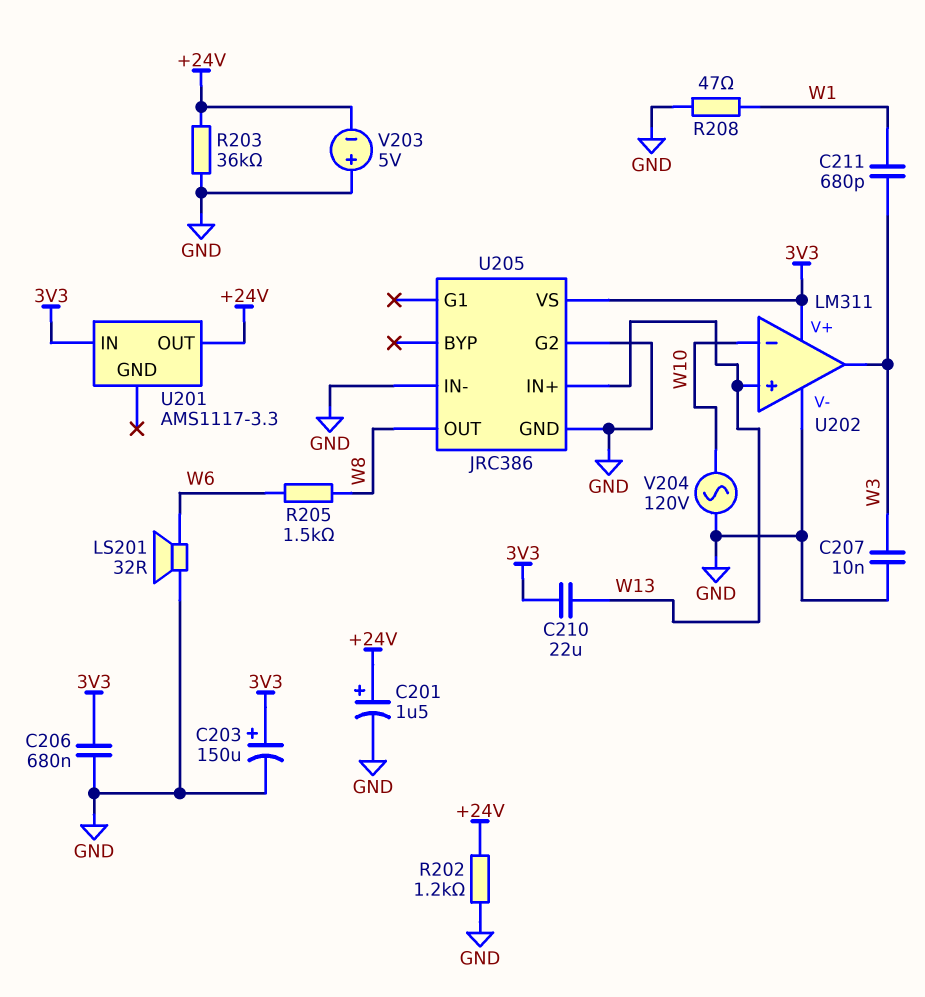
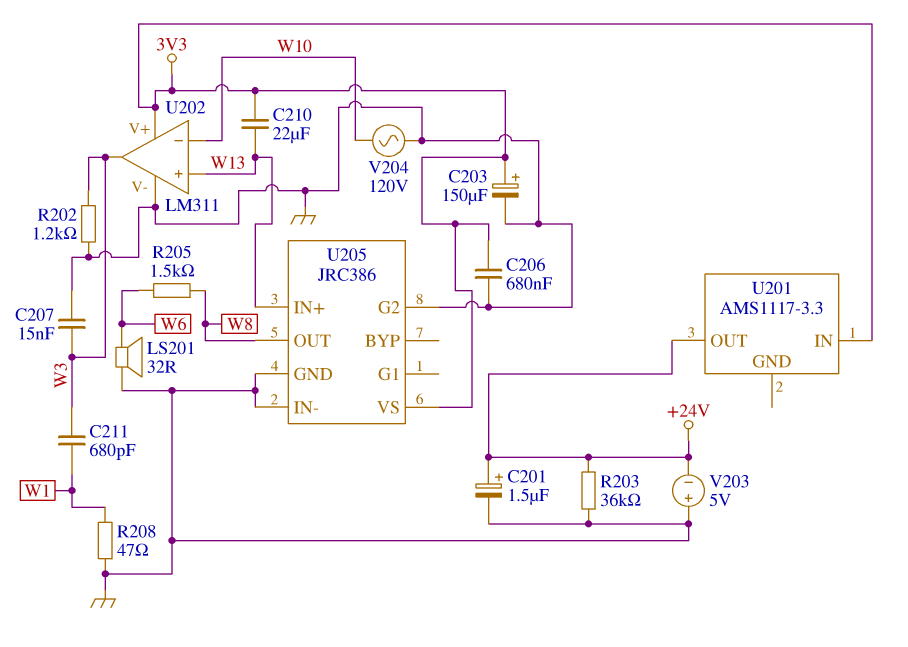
C207: 10nF (GND, W3) -> 15nF (GND, W3)
R202: 1.2k (+24V, GND) -> 1.2k (GND, W3)

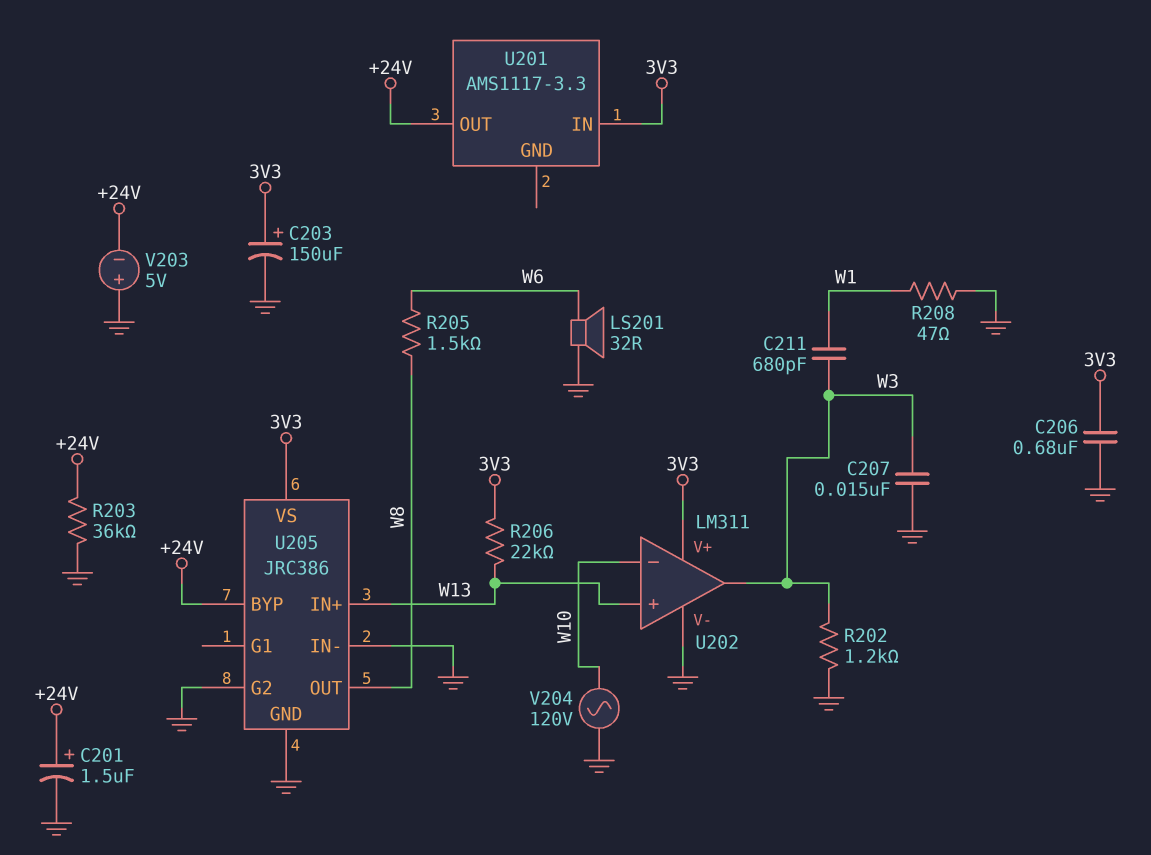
C210: 22uF (3V3, W13) -> none
R206: none -> 22k (3V3, W13)
U205 pin BYP: none -> +24V

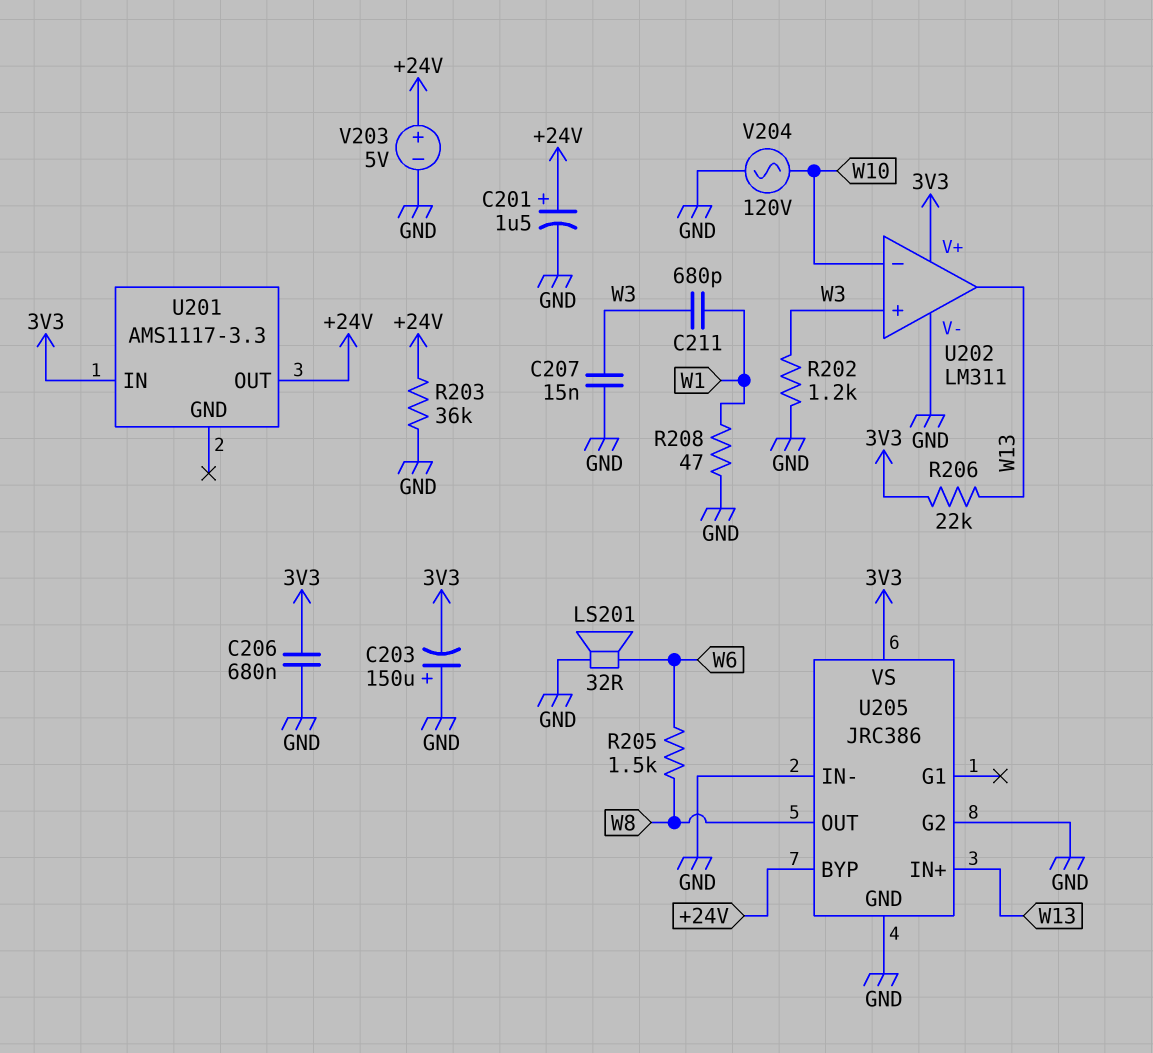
C203: 150uF (plus 3V3, minus GND) -> 150uF (plus GND, minus 3V3)
U202 pin in+: W13 -> W3
U202 pin out: W3 -> W13
V203: 5V (plus GND, minus +24V) -> 5V (plus +24V, minus GND)

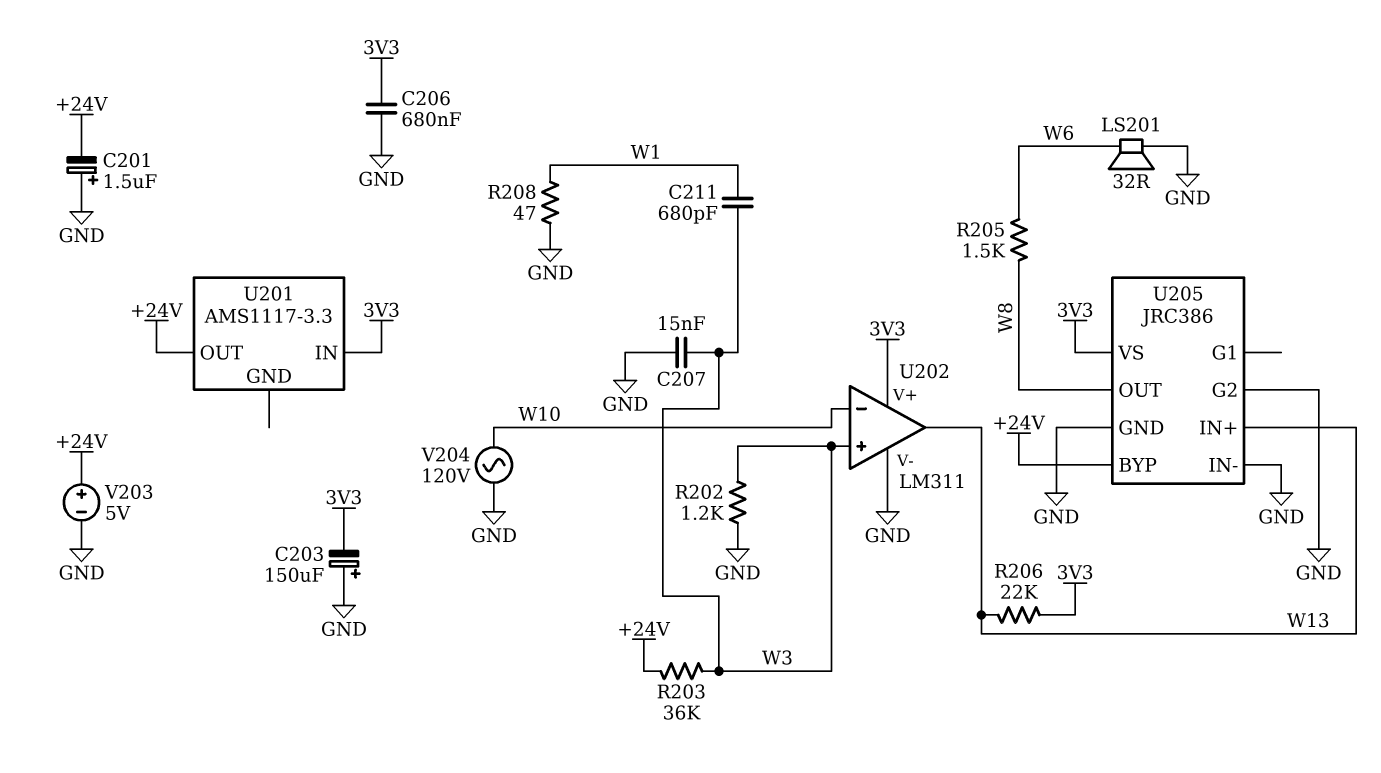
C201: 1.5uF (plus +24V, minus GND) -> 1.5uF (plus GND, minus +24V)
R203: 36k (+24V, GND) -> 36k (+24V, W3)

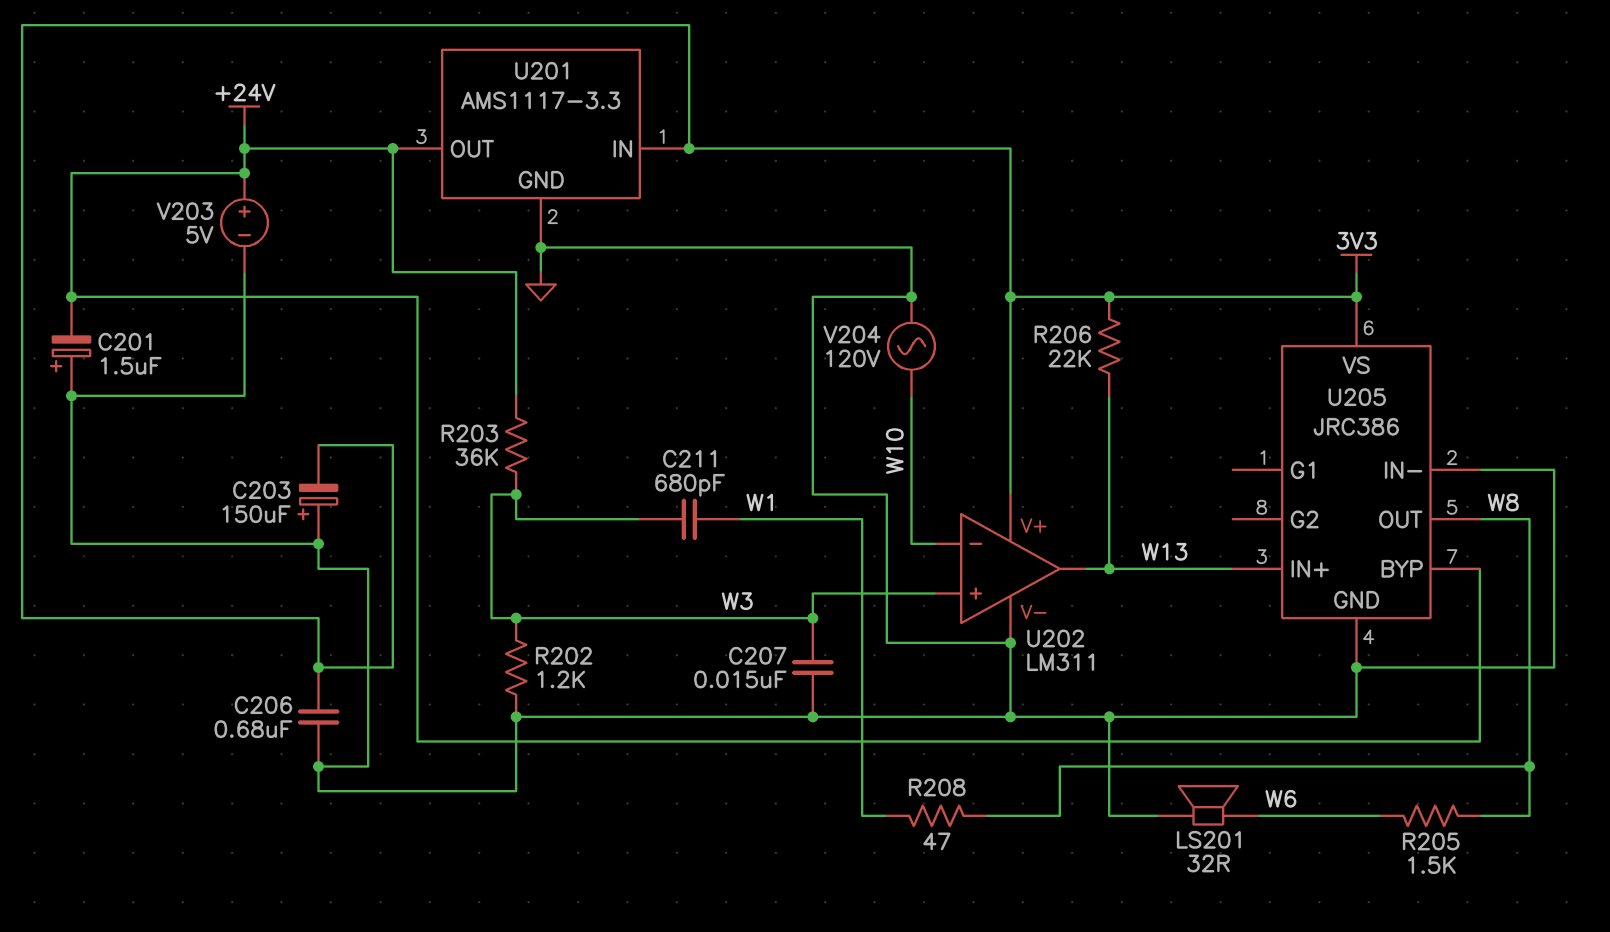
R208: 47 (GND, W1) -> 47 (W1, W8)
U201 pin GND: none -> GND
U205 pin G2: GND -> none

